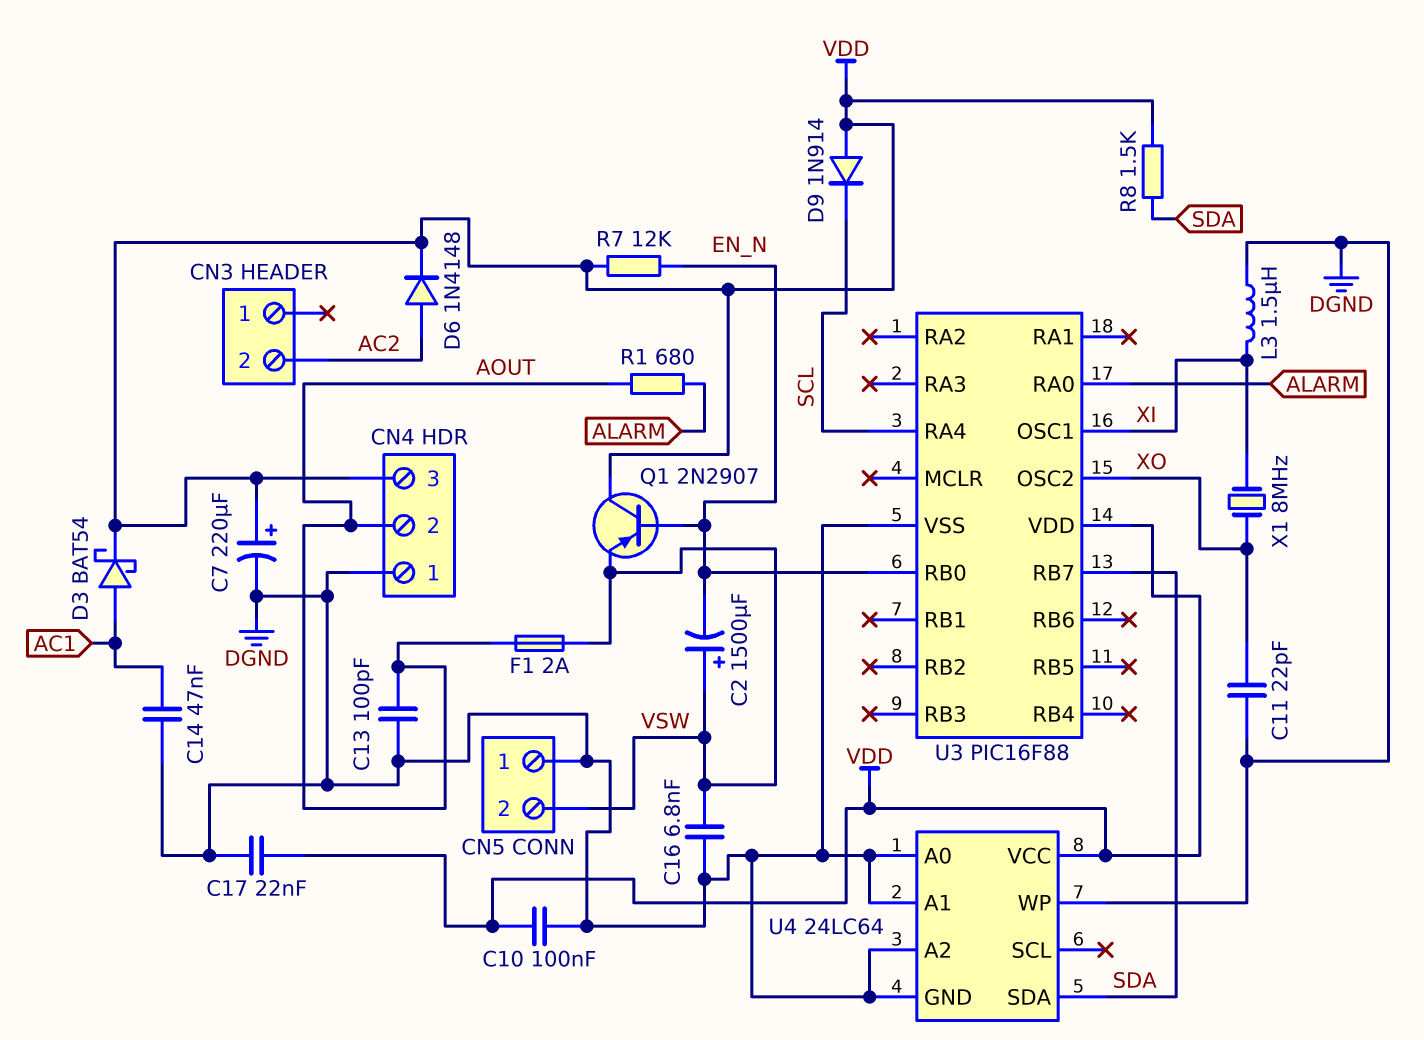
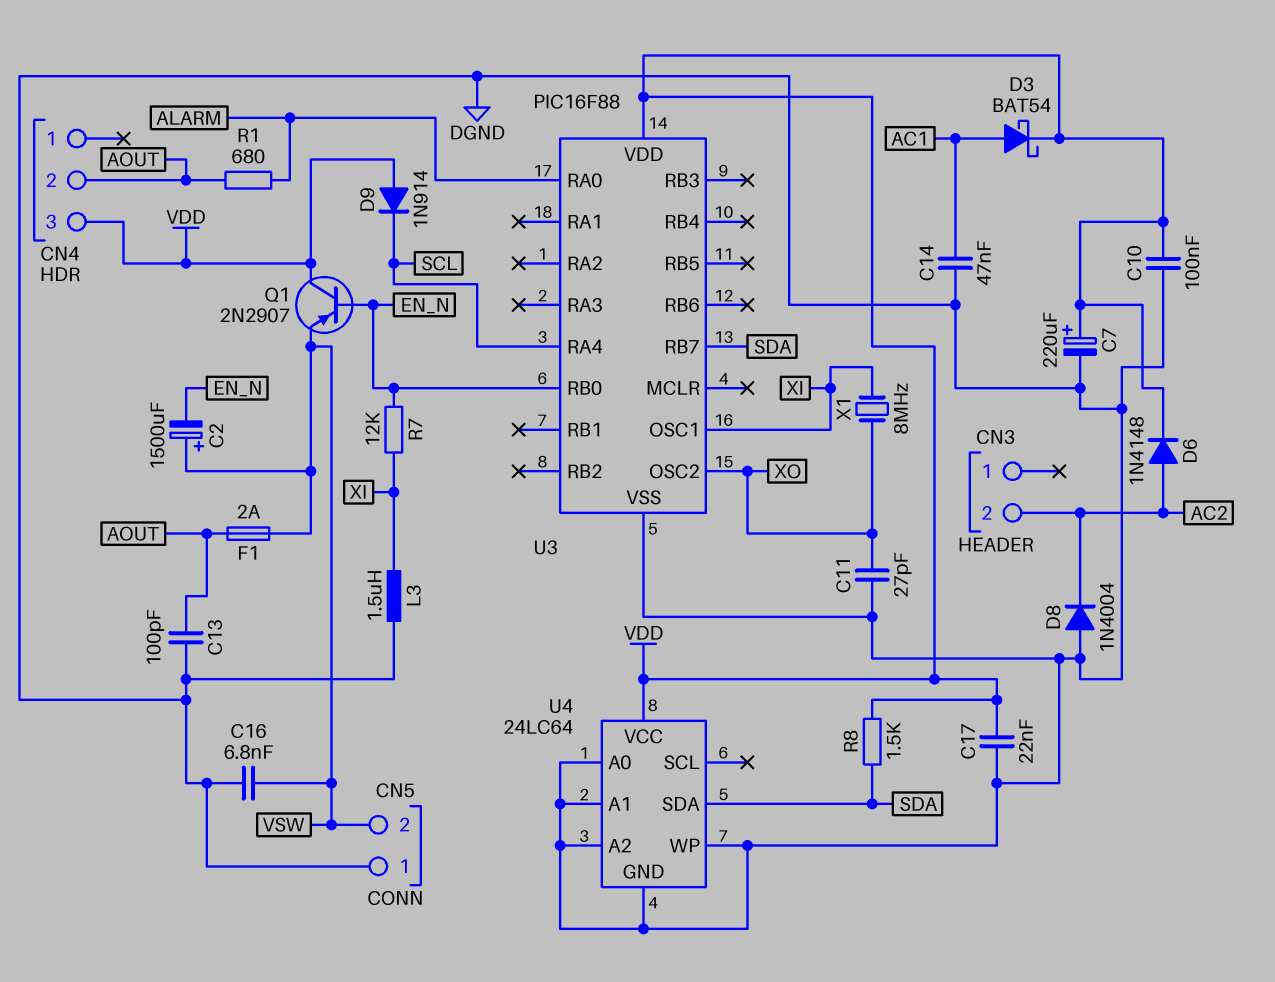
C11: 22pF (DGND, XO) -> 27pF (DGND, XO)
CN4 pin 1: DGND -> none
D8: none -> diode 1N4004 (A DGND, K AC2)
R7: 12k (EN_N, VDD) -> 12k (EN_N, XI)

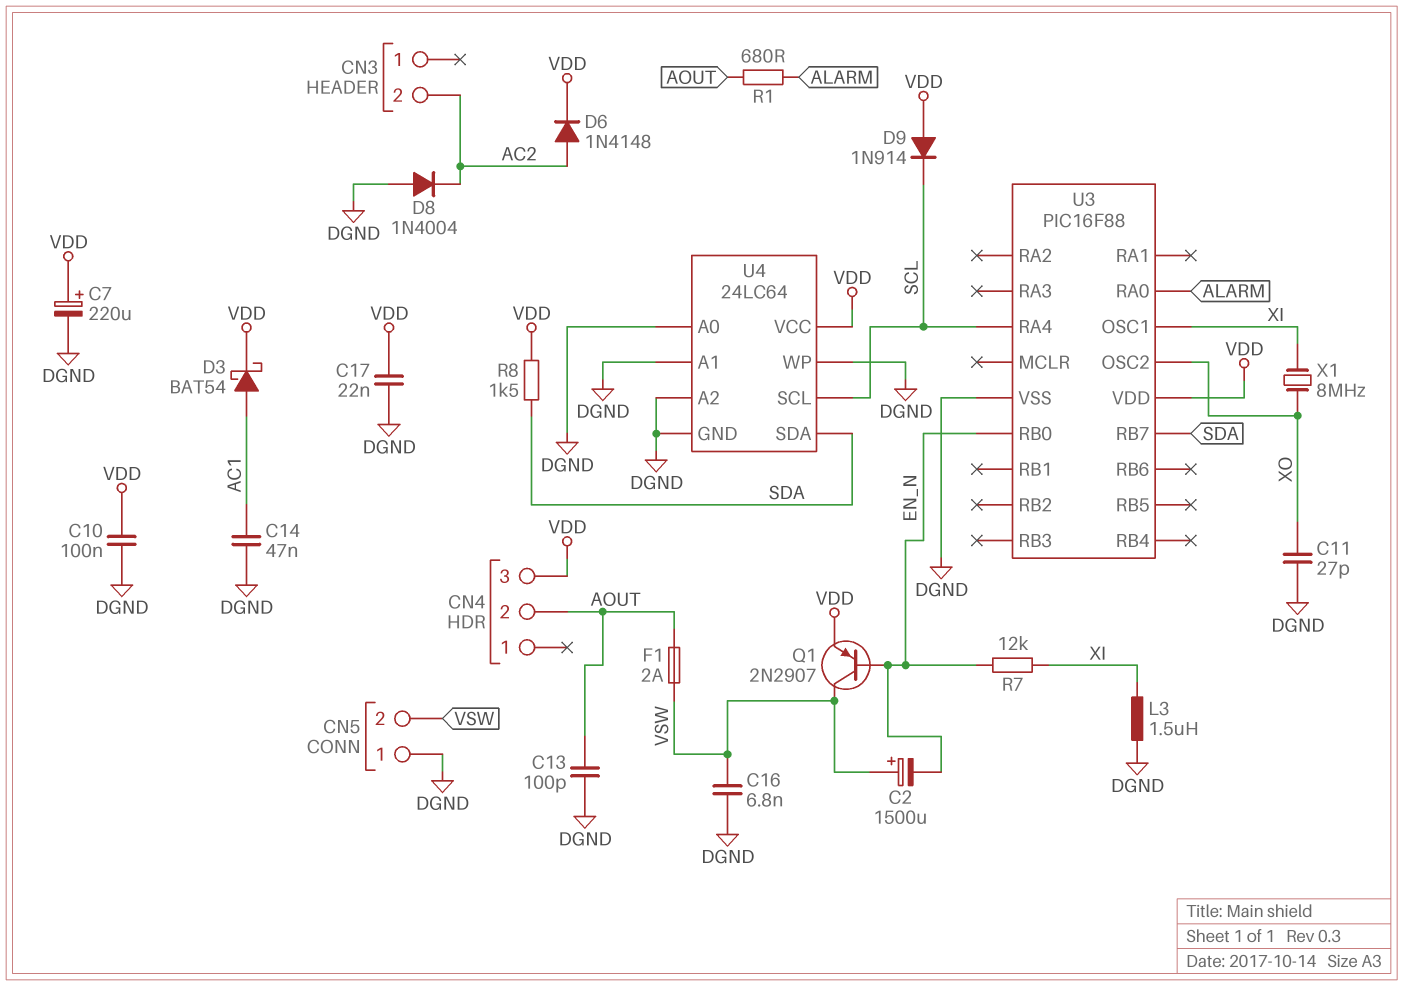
Q1: PNP 2N2907 (B EN_N, C VDD, E VSW) -> PNP 2N2907 (B EN_N, C VSW, E VDD)
U4 pin SCL: none -> SCL

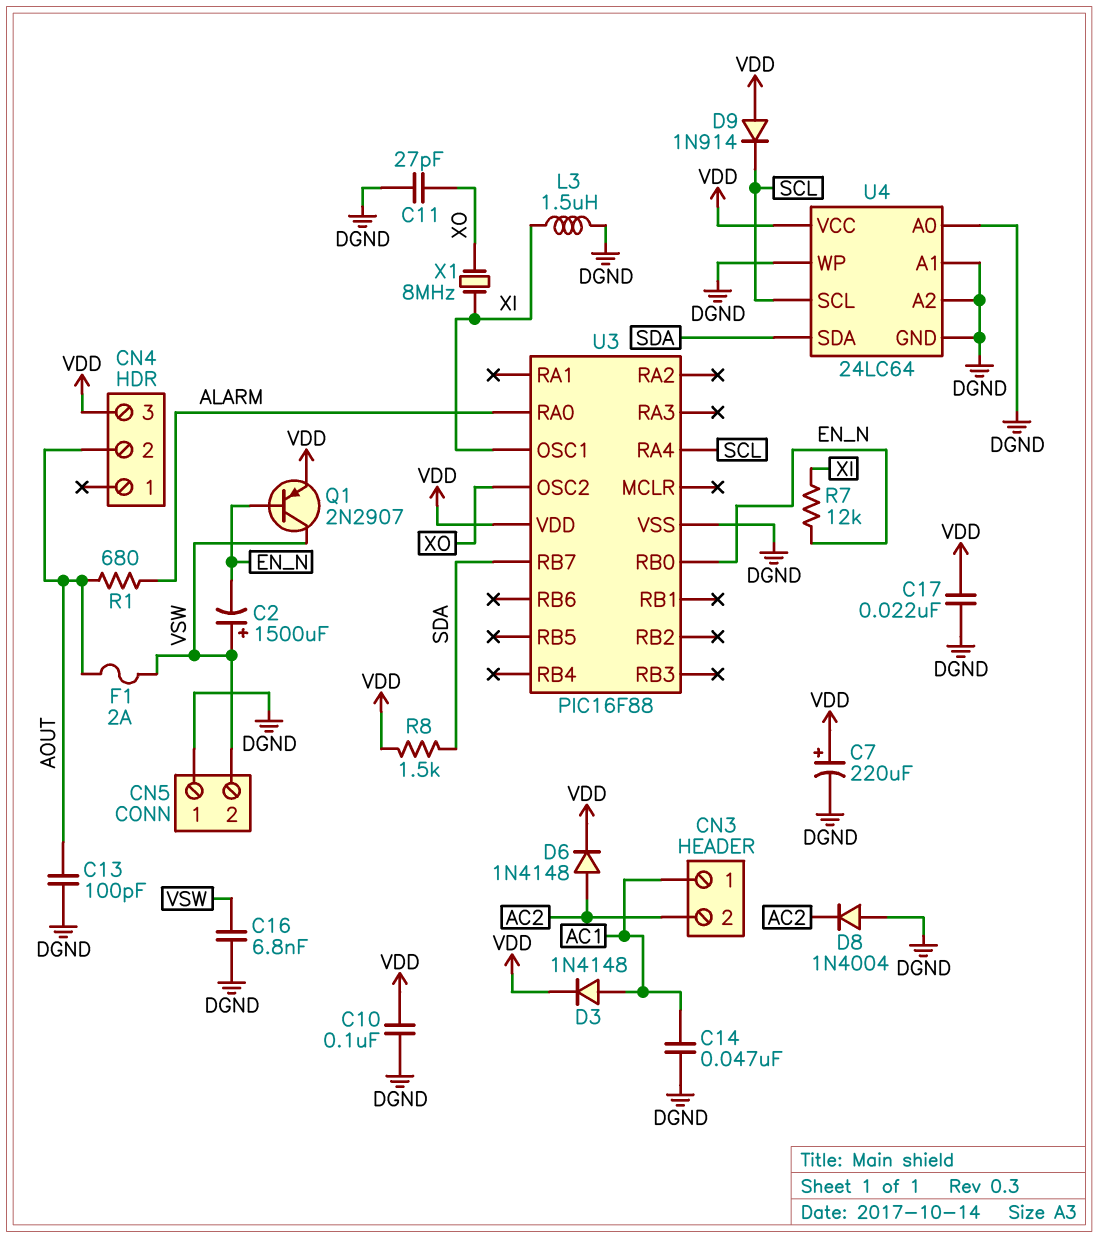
CN3 pin 1: none -> AC1
D3: schottky BAT54 (A AC1, K VDD) -> diode 1N4148 (A AC1, K VDD)

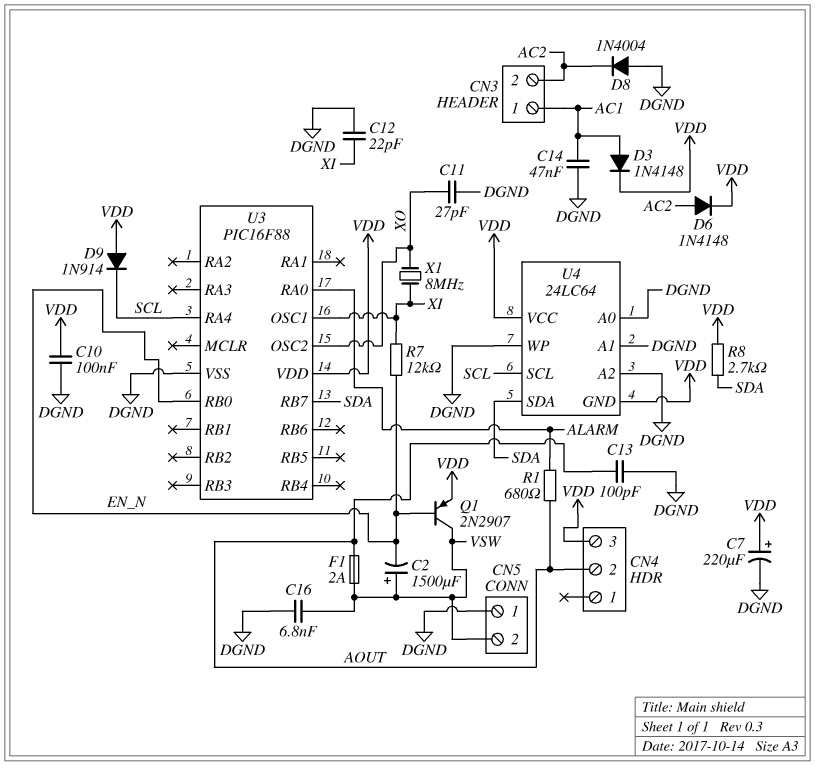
C12: none -> 22pF (DGND, XI)
C17: 22nF (DGND, VDD) -> none
L3: 1.5uH (DGND, XI) -> none
R8: 1.5k (SDA, VDD) -> 2.7k (SDA, VDD)
U4 pin GND: DGND -> VDD

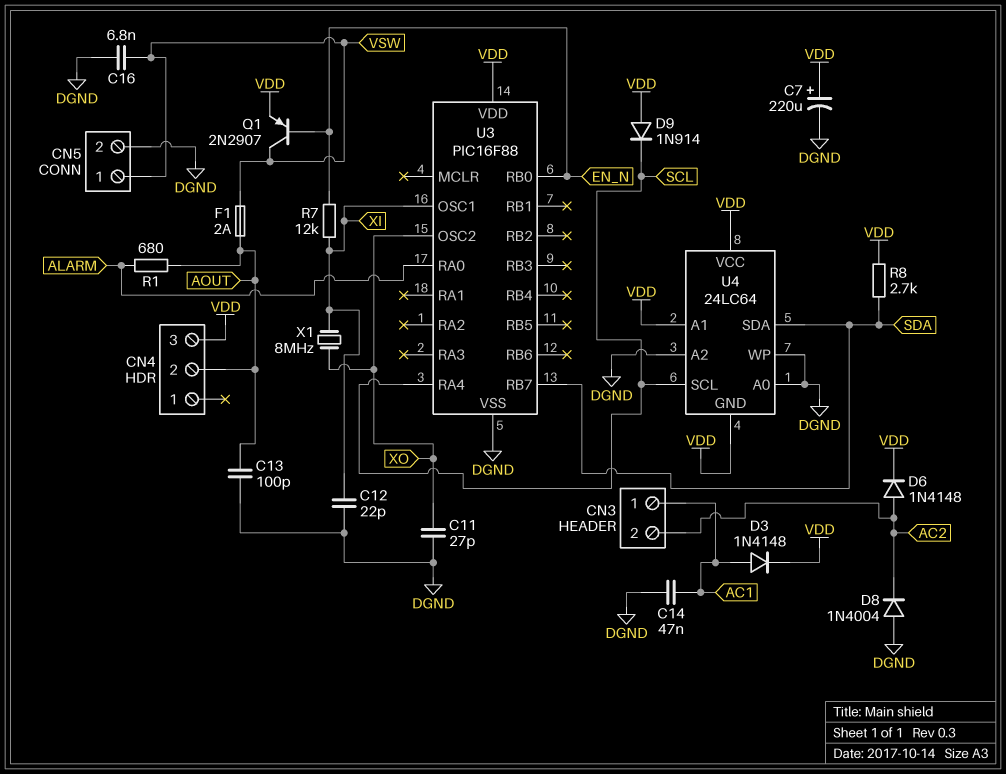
C2: 1500uF (plus VSW, minus EN_N) -> none
C10: 100nF (DGND, VDD) -> none
CN5 pin 1: DGND -> VSW
CN5 pin 2: VSW -> DGND
U4 pin A1: DGND -> VDD

